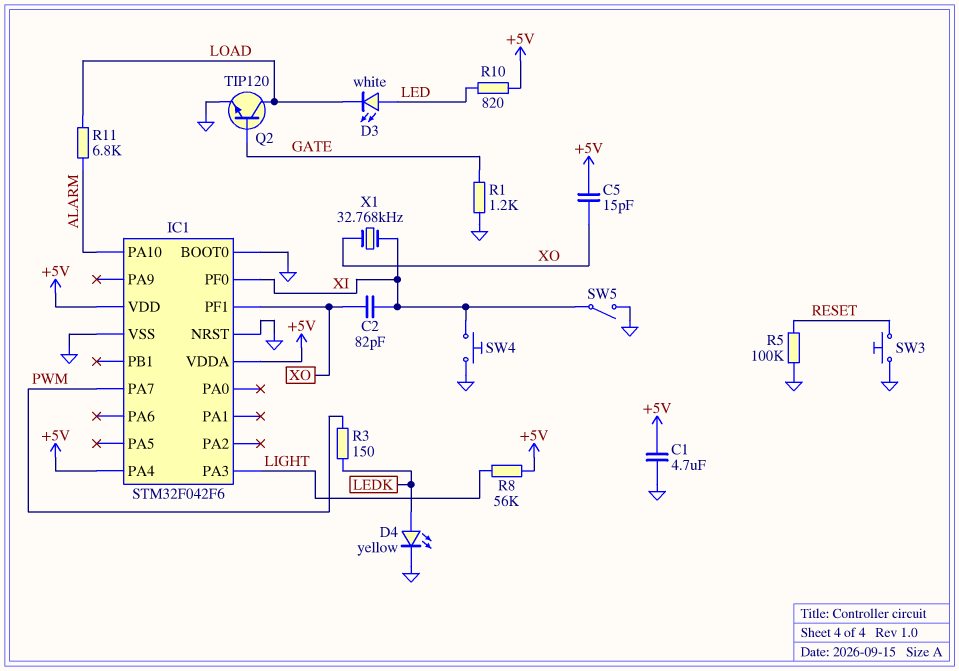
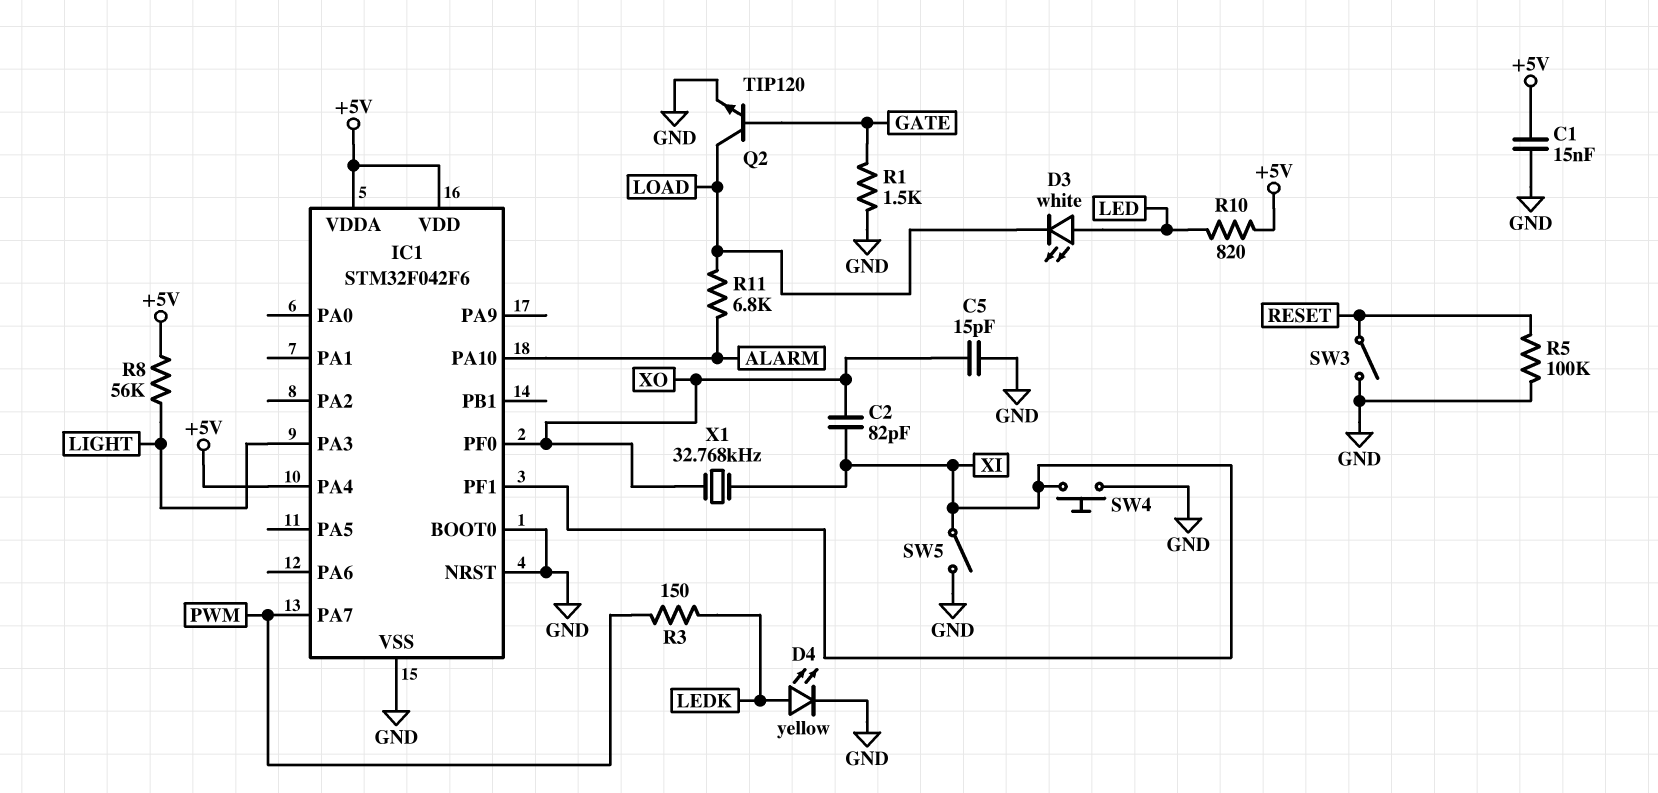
C1: 4.7uF (+5V, GND) -> 15nF (+5V, GND)
C5: 15pF (+5V, XO) -> 15pF (GND, XO)
IC1 pin PF0: XI -> XO
IC1 pin PF1: XO -> XI
R1: 1.2k (GATE, GND) -> 1.5k (GATE, GND)
SW3: button (GND, RESET) -> switch (GND, RESET)

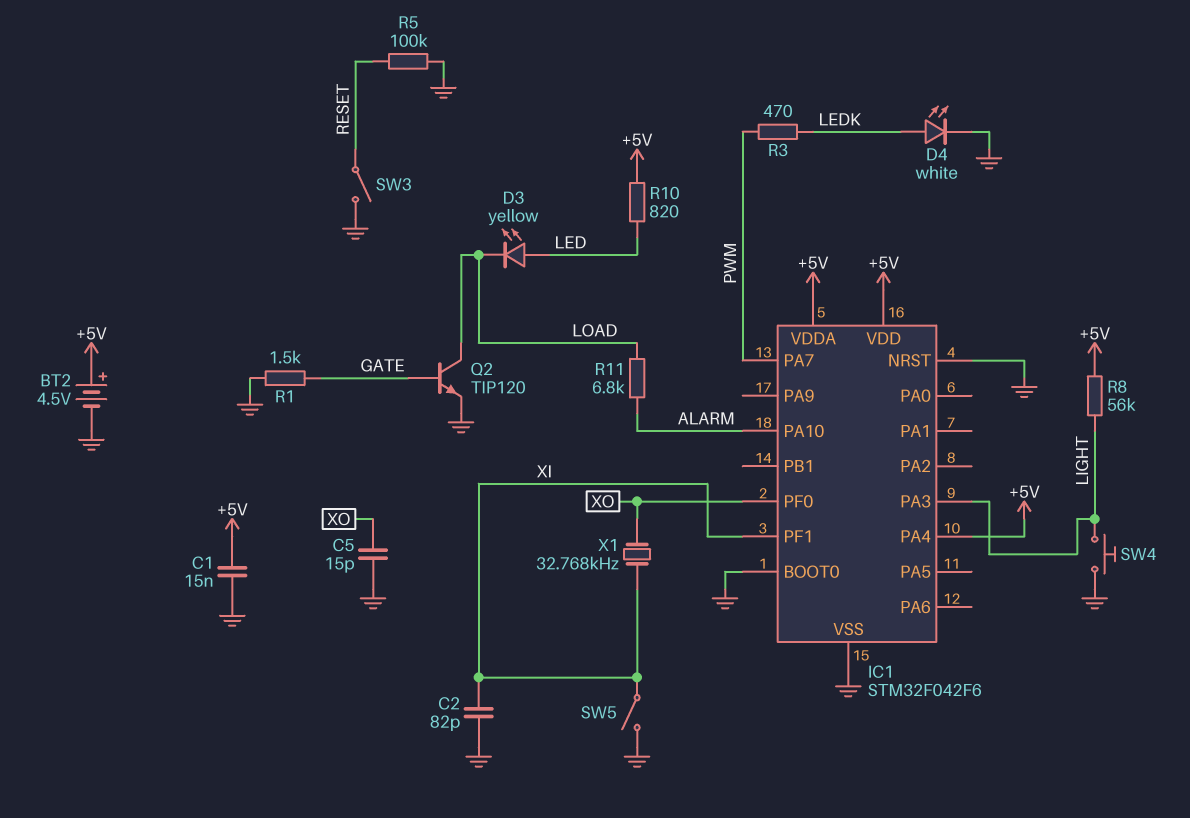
BT2: none -> 4.5V (plus +5V, minus GND)
C2: 82pF (XI, XO) -> 82pF (GND, XI)
D3: LED white (A LED, K LOAD) -> LED yellow (A LED, K LOAD)
D4: LED yellow (A LEDK, K GND) -> LED white (A LEDK, K GND)
R3: 150 (LEDK, PWM) -> 470 (LEDK, PWM)
SW4: button (GND, XI) -> button (GND, LIGHT)

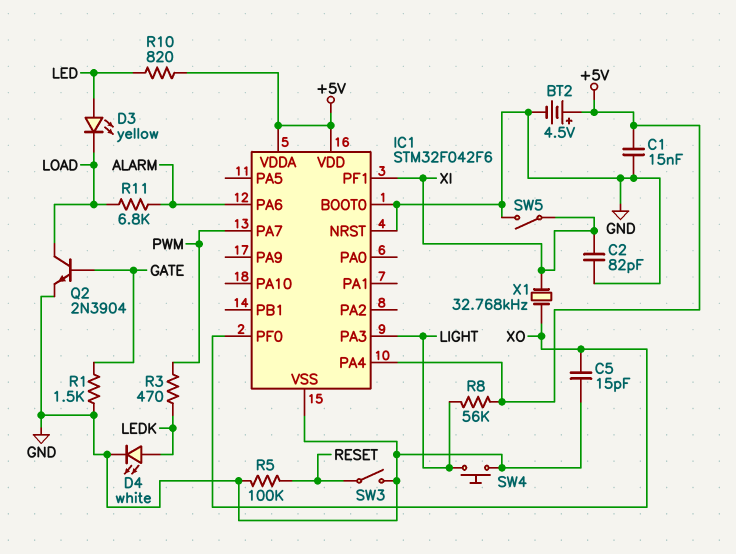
IC1 pin PA6: none -> ALARM
IC1 pin PA10: ALARM -> none
Q2: NPN TIP120 (B GATE, C LOAD, E GND) -> NPN 2N3904 (B GATE, C LOAD, E GND)

